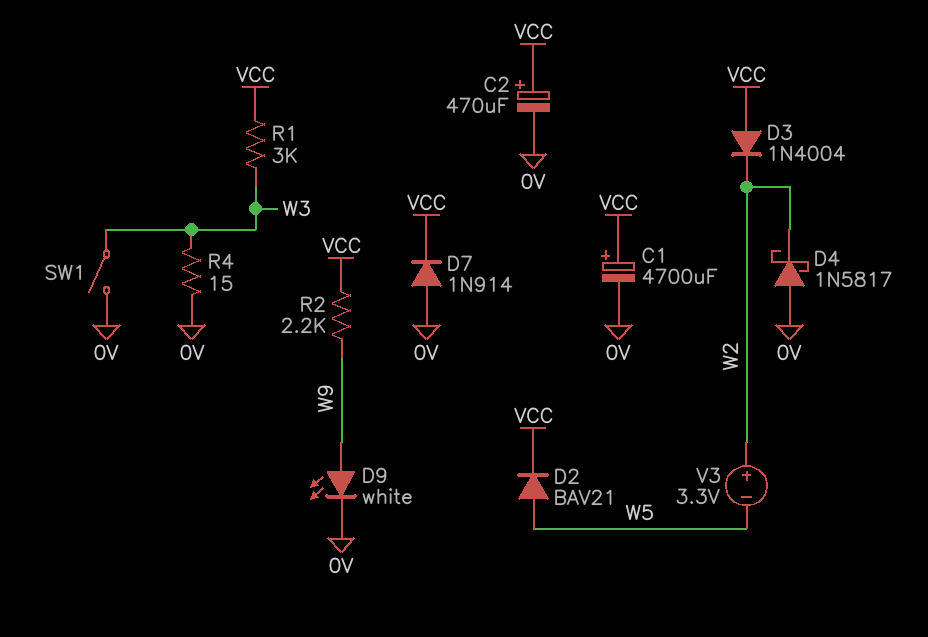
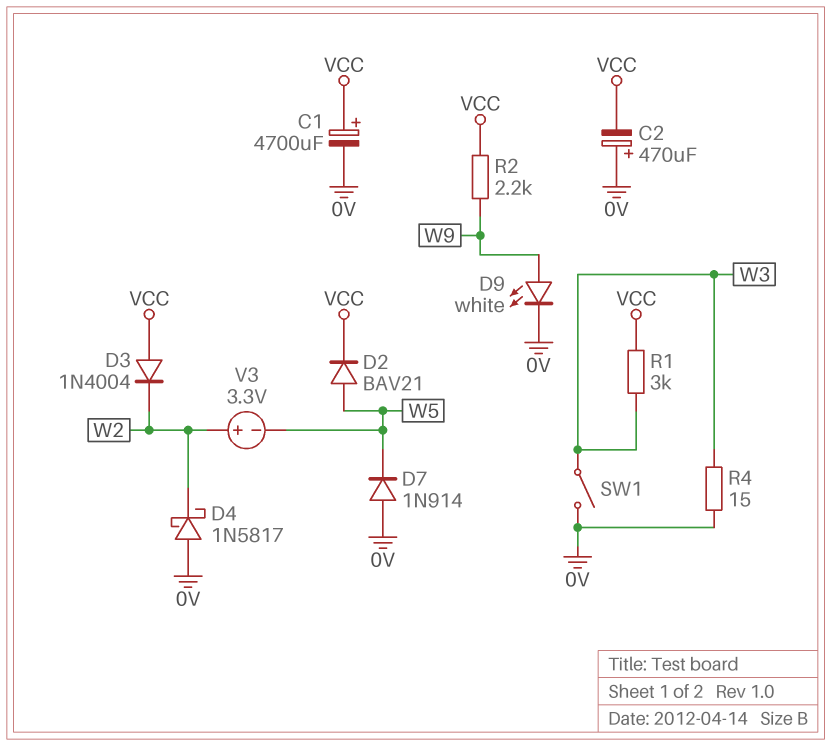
C2: 470uF (plus VCC, minus 0V) -> 470uF (plus 0V, minus VCC)
D7: diode 1N914 (A 0V, K VCC) -> diode 1N914 (A 0V, K W5)

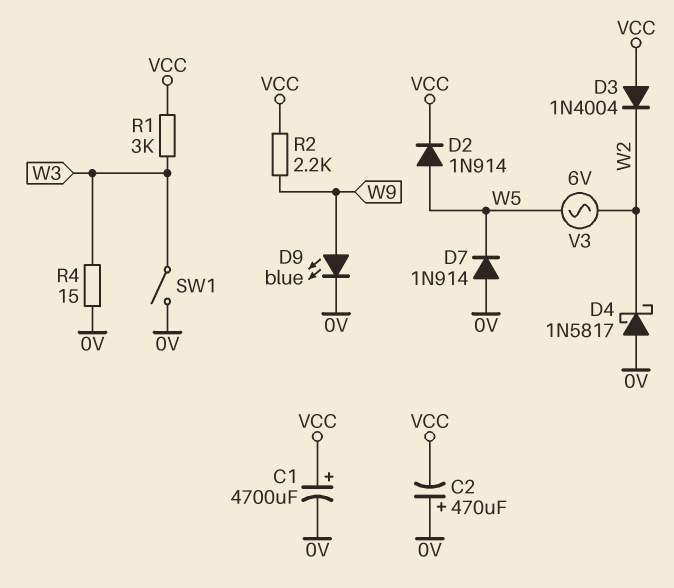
D2: diode BAV21 (A W5, K VCC) -> diode 1N914 (A W5, K VCC)
D9: LED white (A W9, K 0V) -> LED blue (A W9, K 0V)
V3: 3.3V (plus W2, minus W5) -> AC 6V (W2, W5)

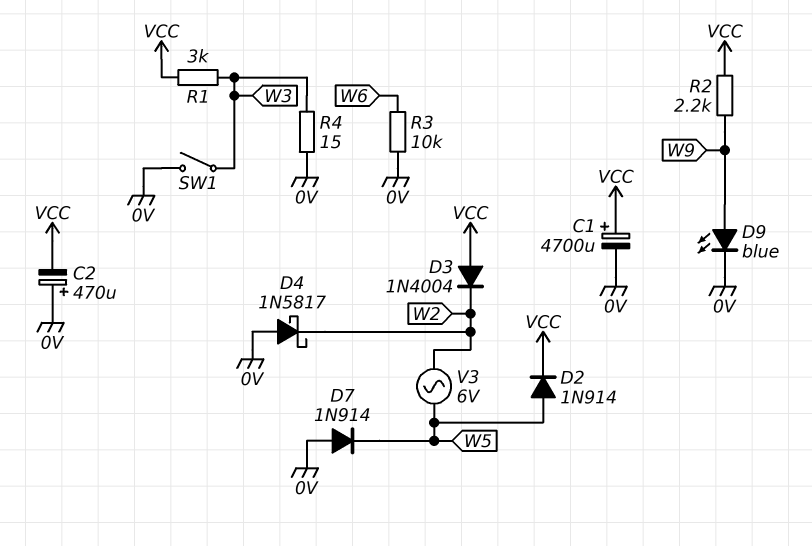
R3: none -> 10k (0V, W6)

